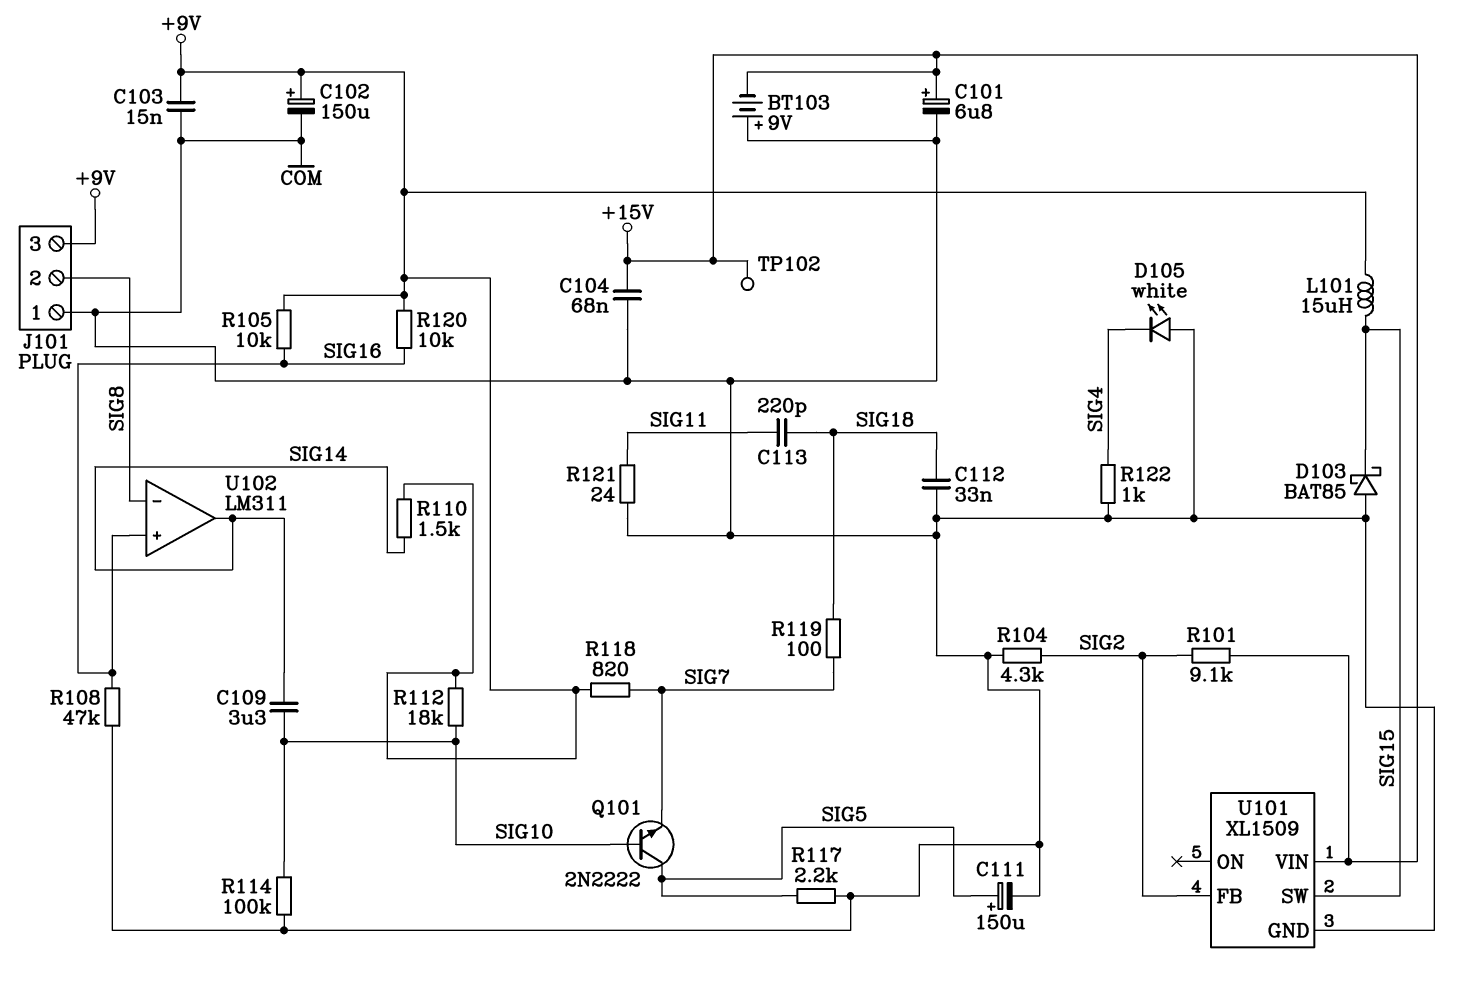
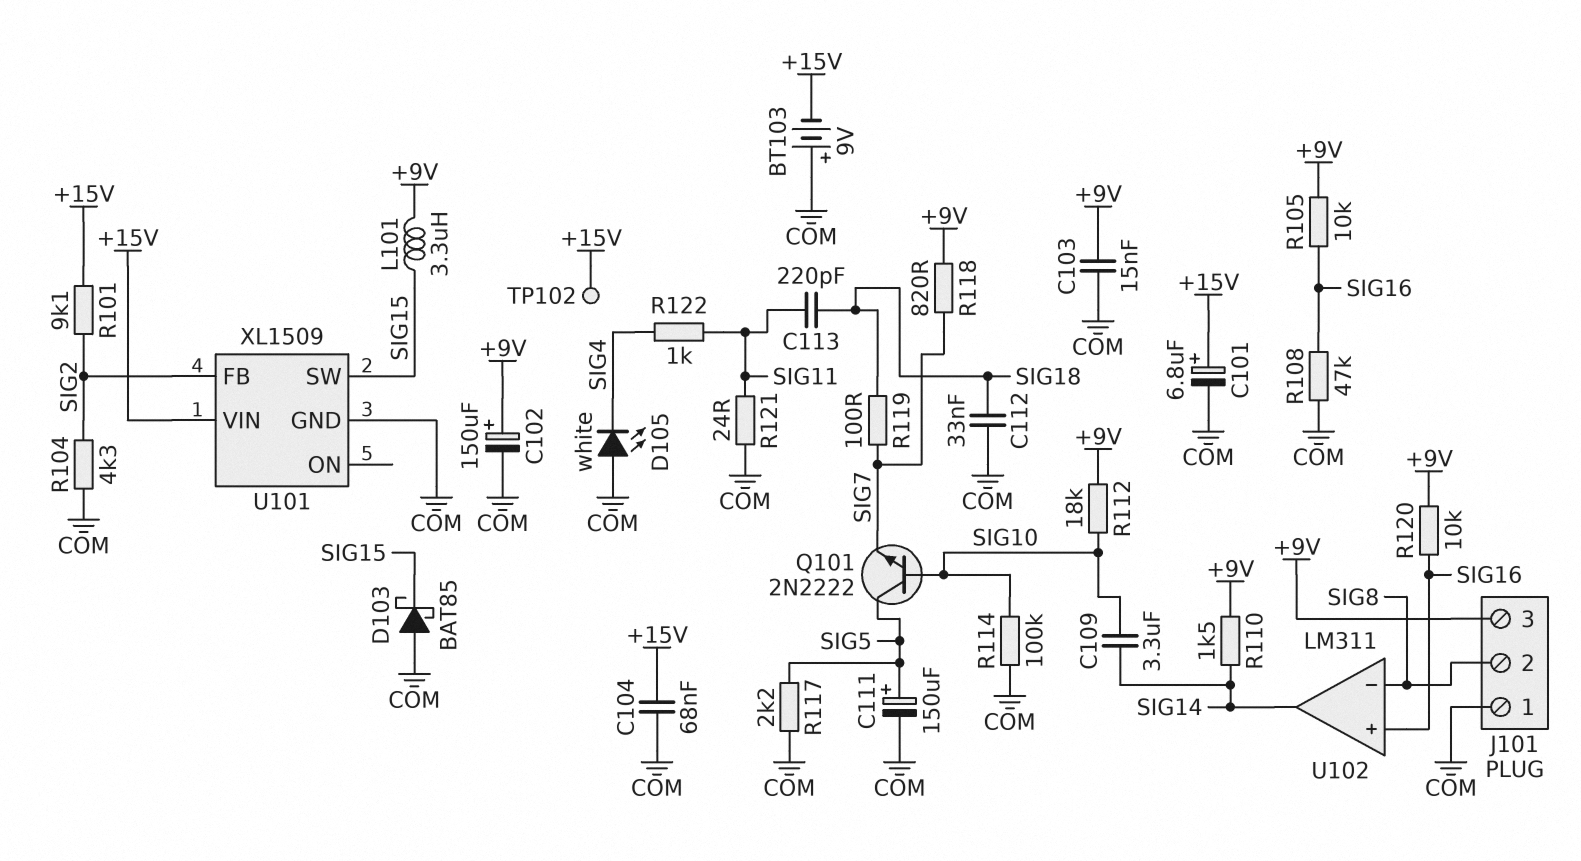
L101: 15uH (+9V, SIG15) -> 3.3uH (+9V, SIG15)
R122: 1k (COM, SIG4) -> 1k (SIG4, SIG11)

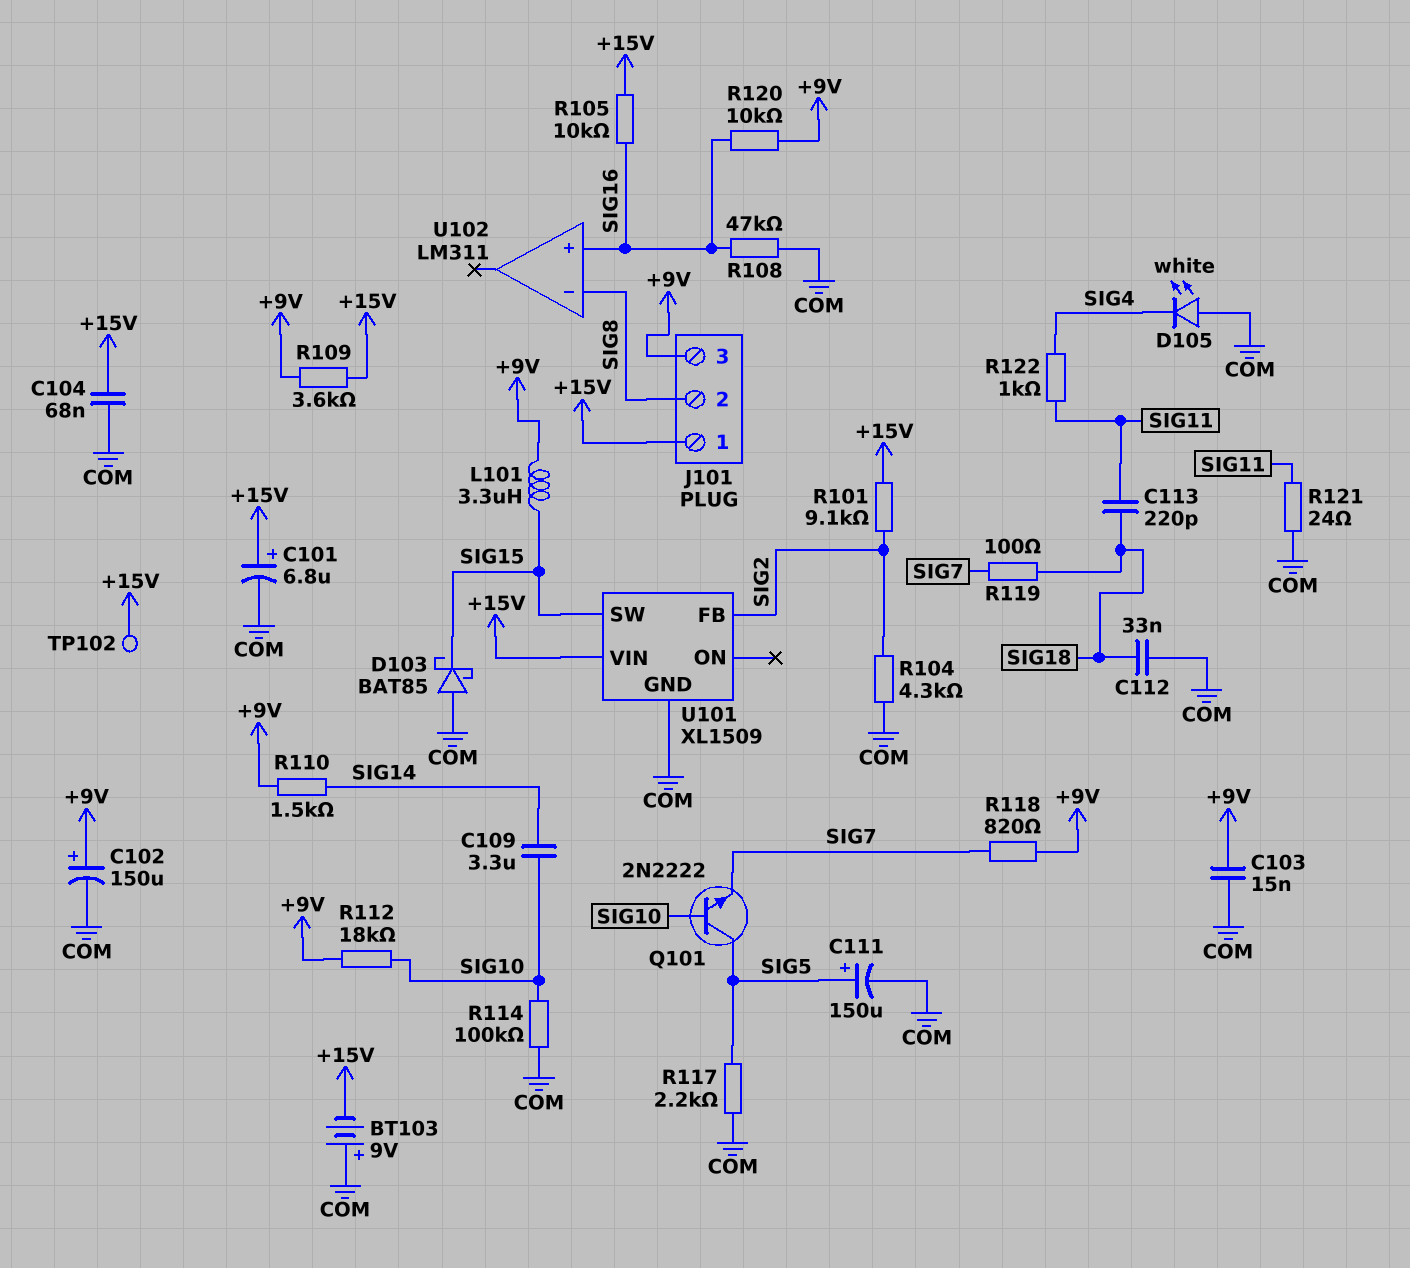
J101 pin 1: COM -> +15V
R105: 10k (+9V, SIG16) -> 10k (+15V, SIG16)
R109: none -> 3.6k (+9V, +15V)
U102 pin out: SIG14 -> none

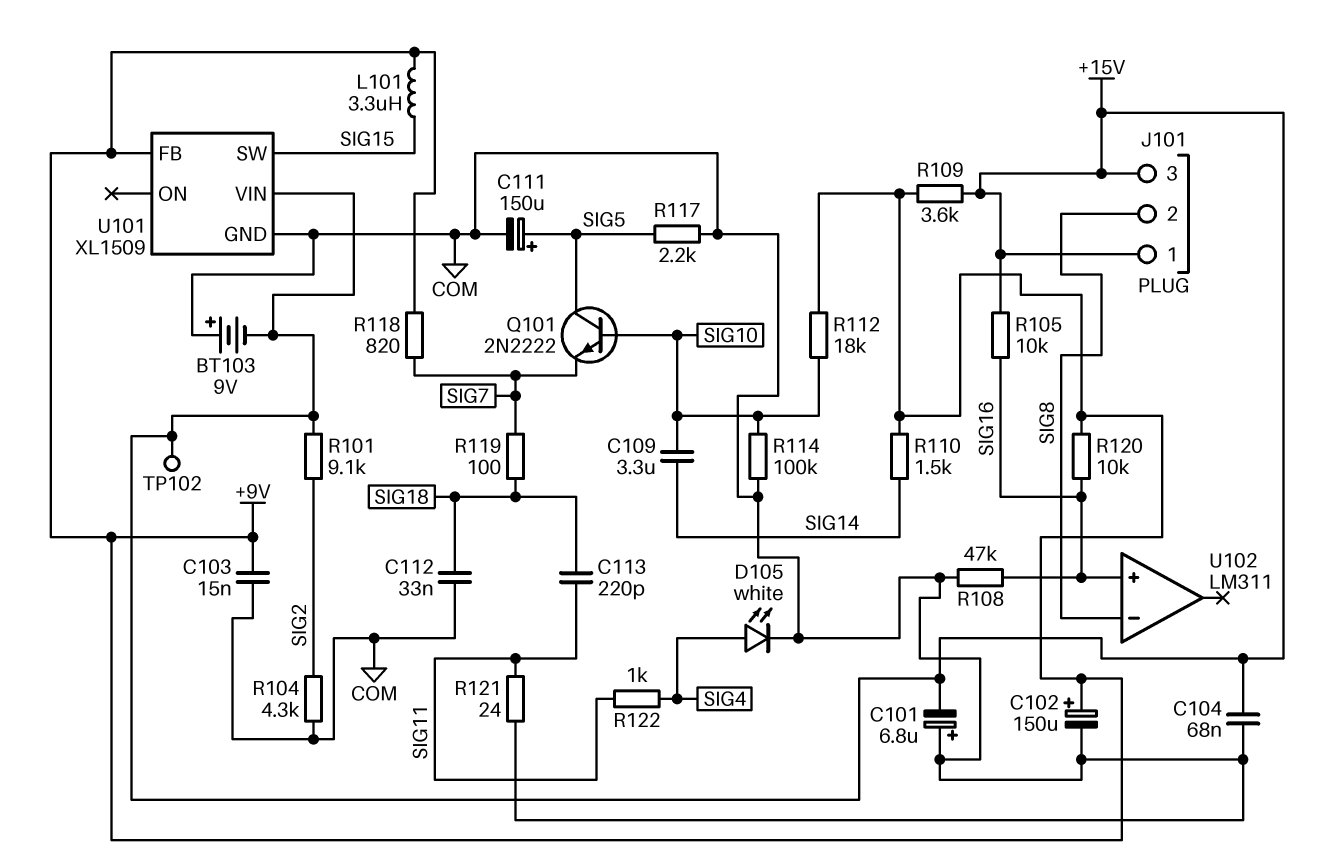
C101: 6.8uF (plus +15V, minus COM) -> 6.8uF (plus COM, minus +15V)
D103: schottky BAT85 (A COM, K SIG15) -> none
D105: LED white (A COM, K SIG4) -> LED white (A SIG4, K COM)
J101 pin 3: +9V -> +15V
U101 pin FB: SIG2 -> +9V

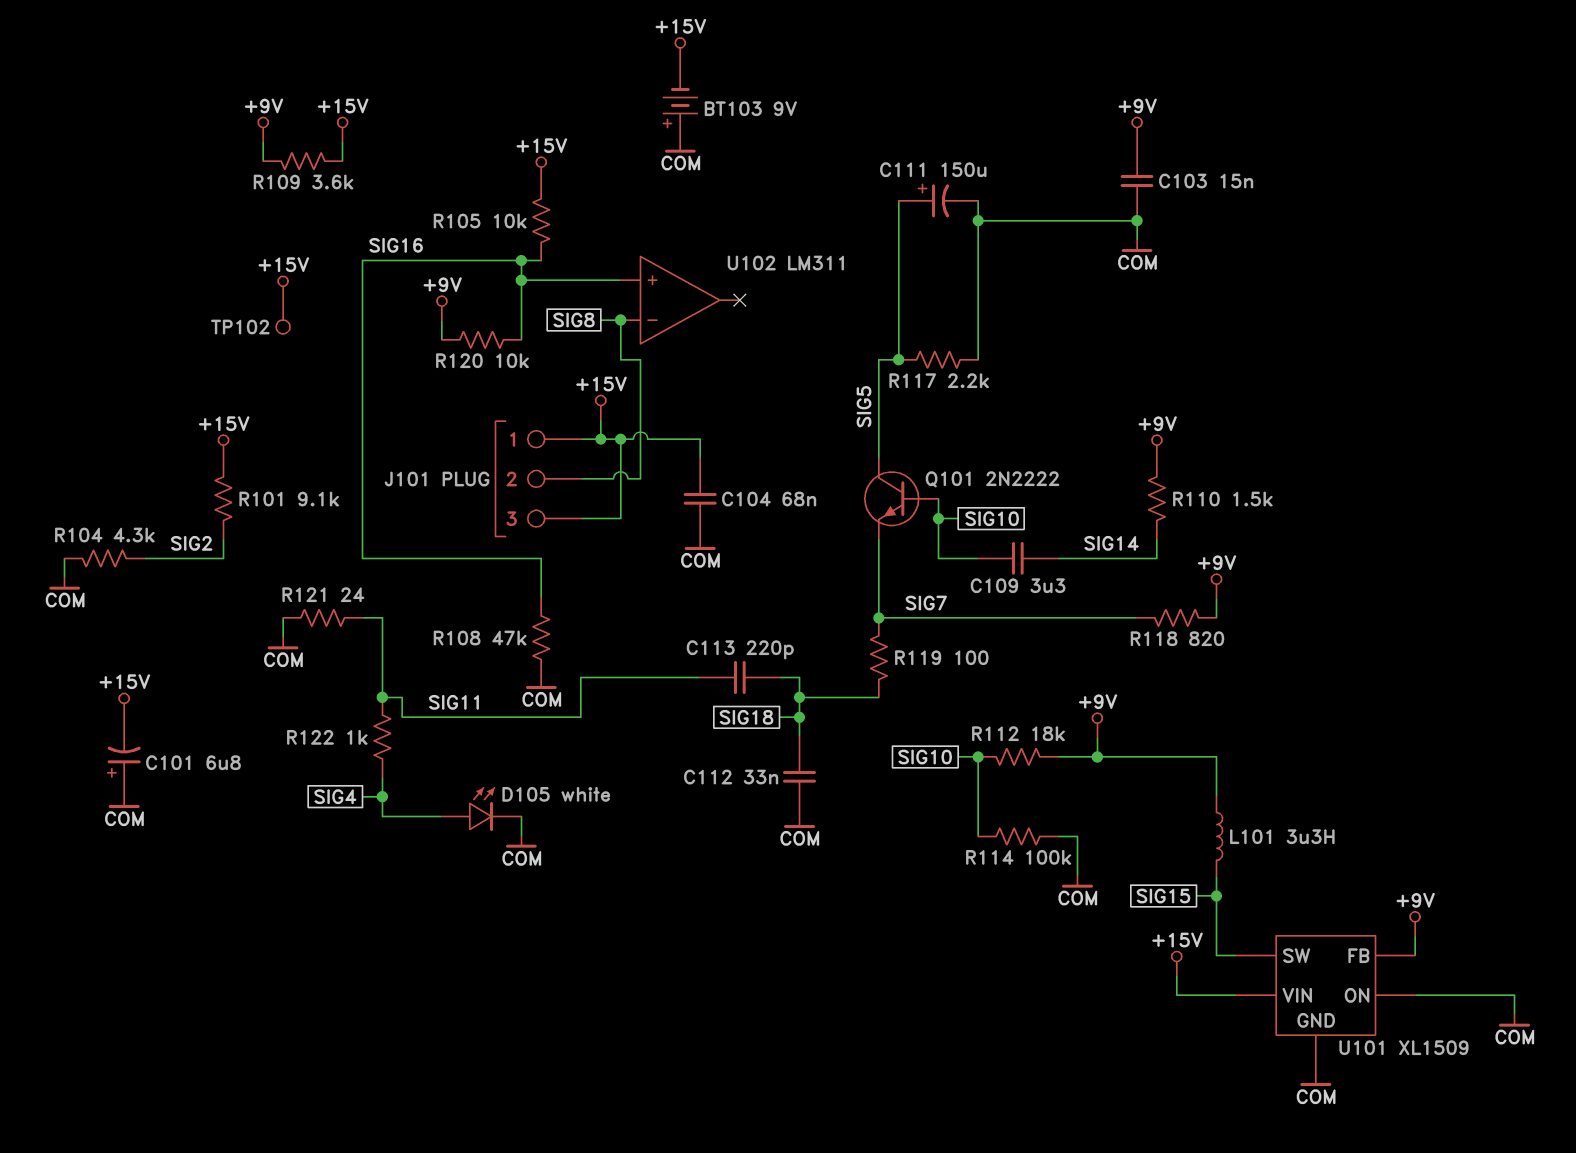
C102: 150uF (plus +9V, minus COM) -> none
U101 pin ON: none -> COM

